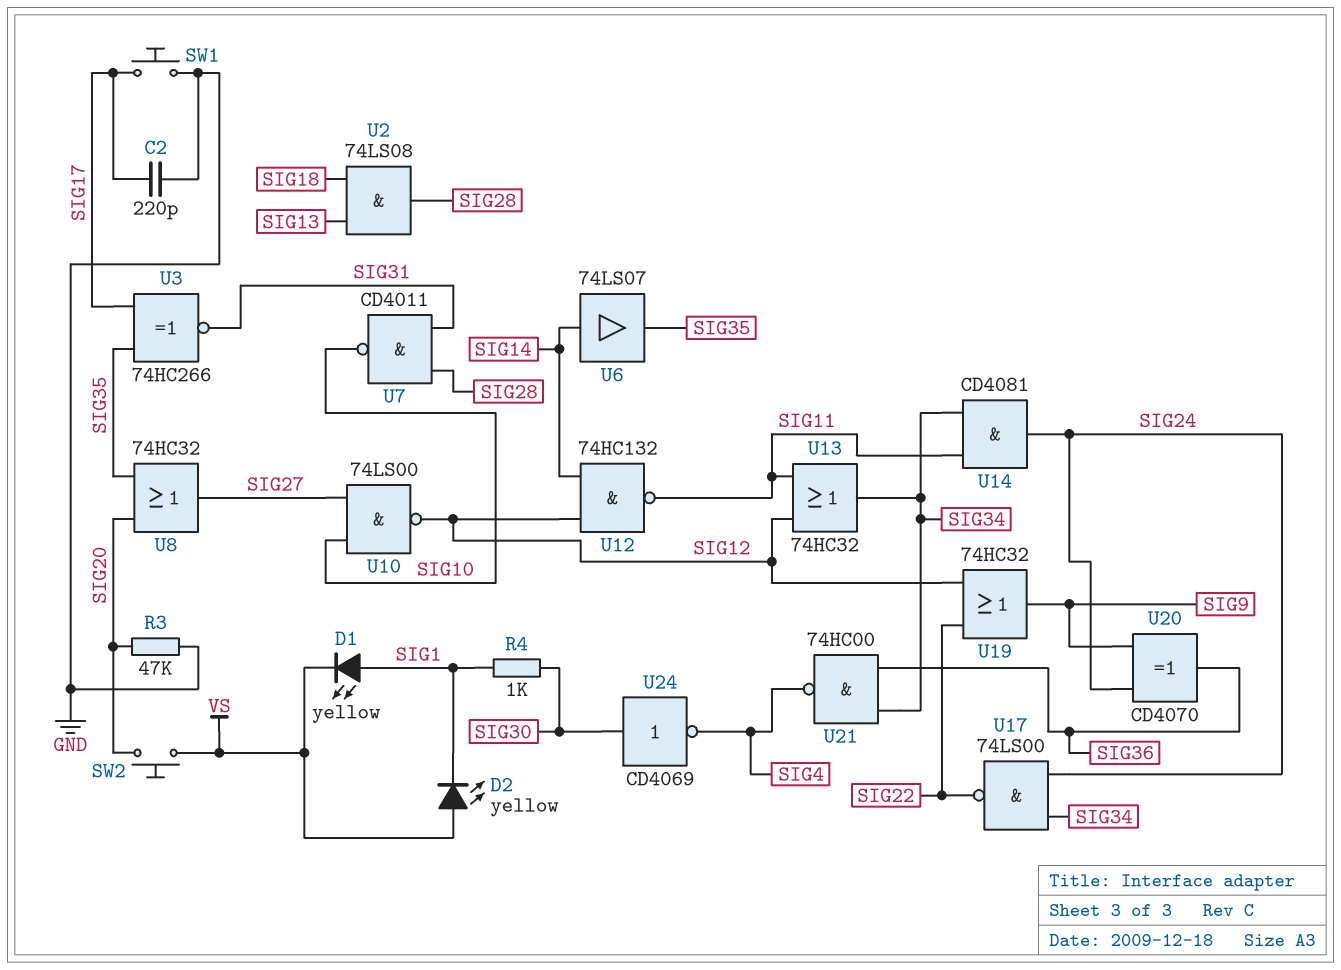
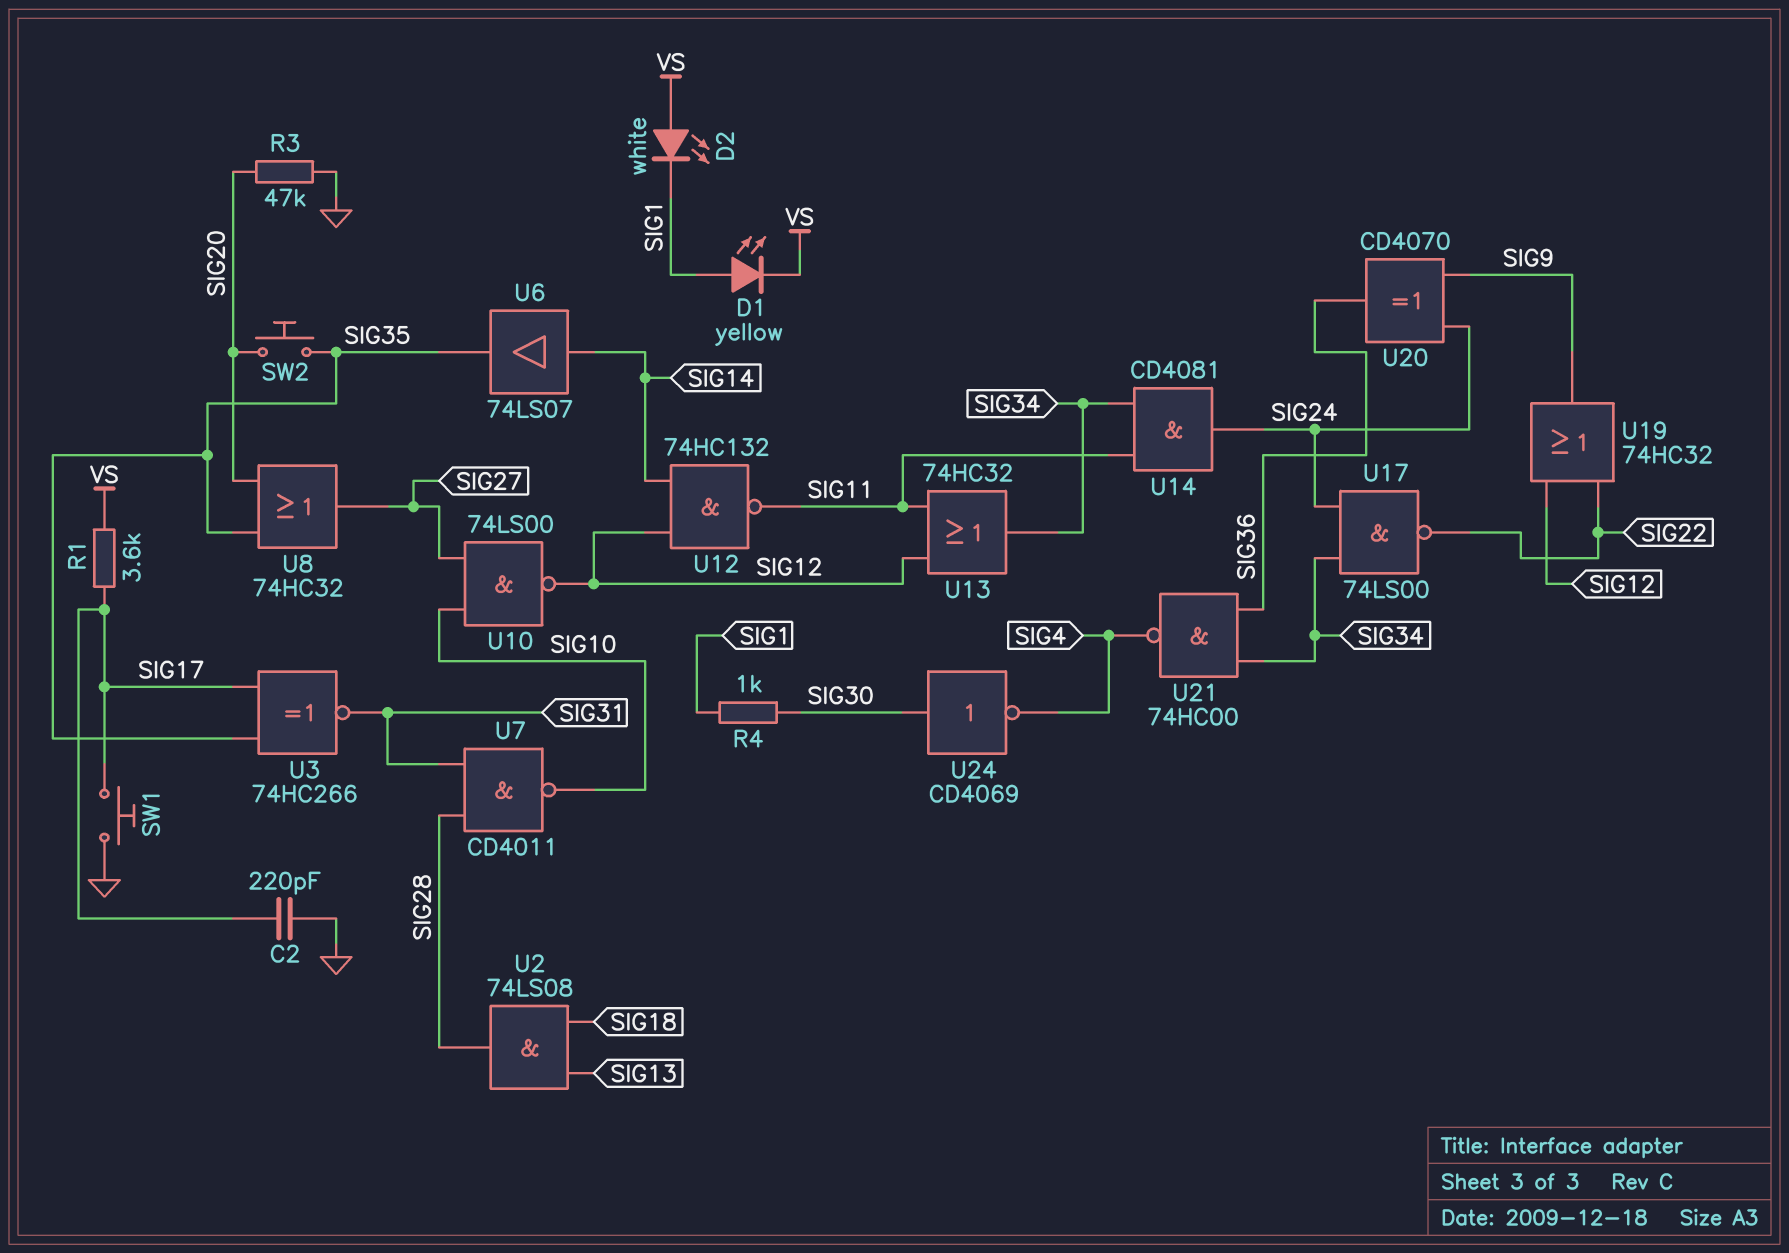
D2: LED yellow (A VS, K SIG1) -> LED white (A VS, K SIG1)
R1: none -> 3.6k (SIG17, VS)
SW2: button (SIG20, VS) -> button (SIG20, SIG35)

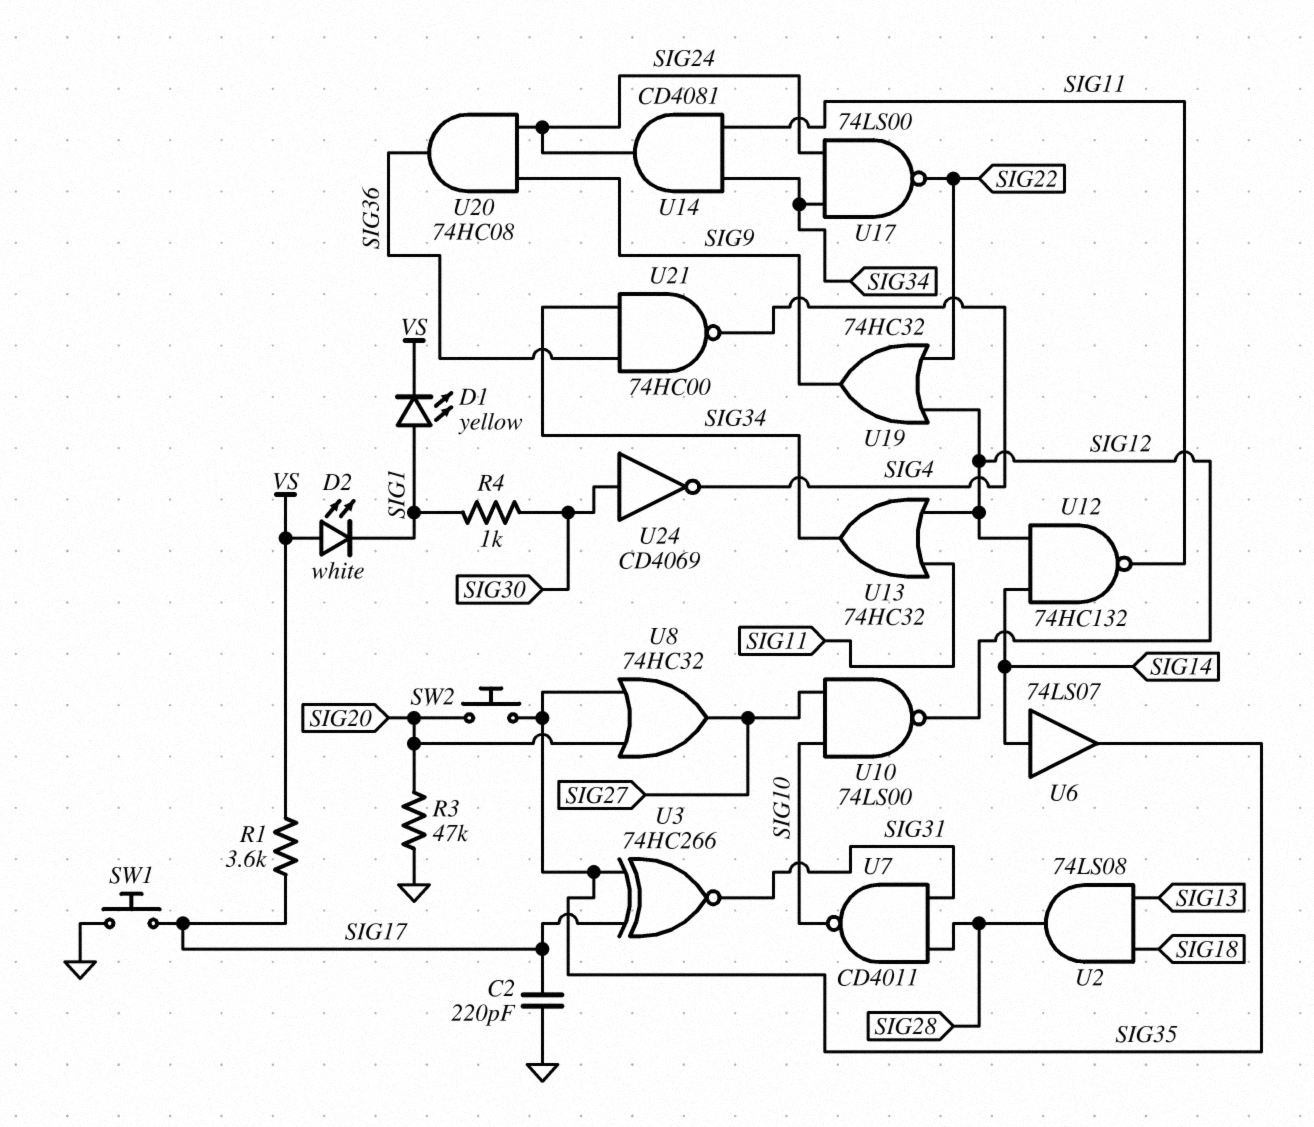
U20: XOR CD4070 (in SIG9, in SIG24, out SIG36) -> AND 74HC08 (in SIG9, in SIG24, out SIG36)

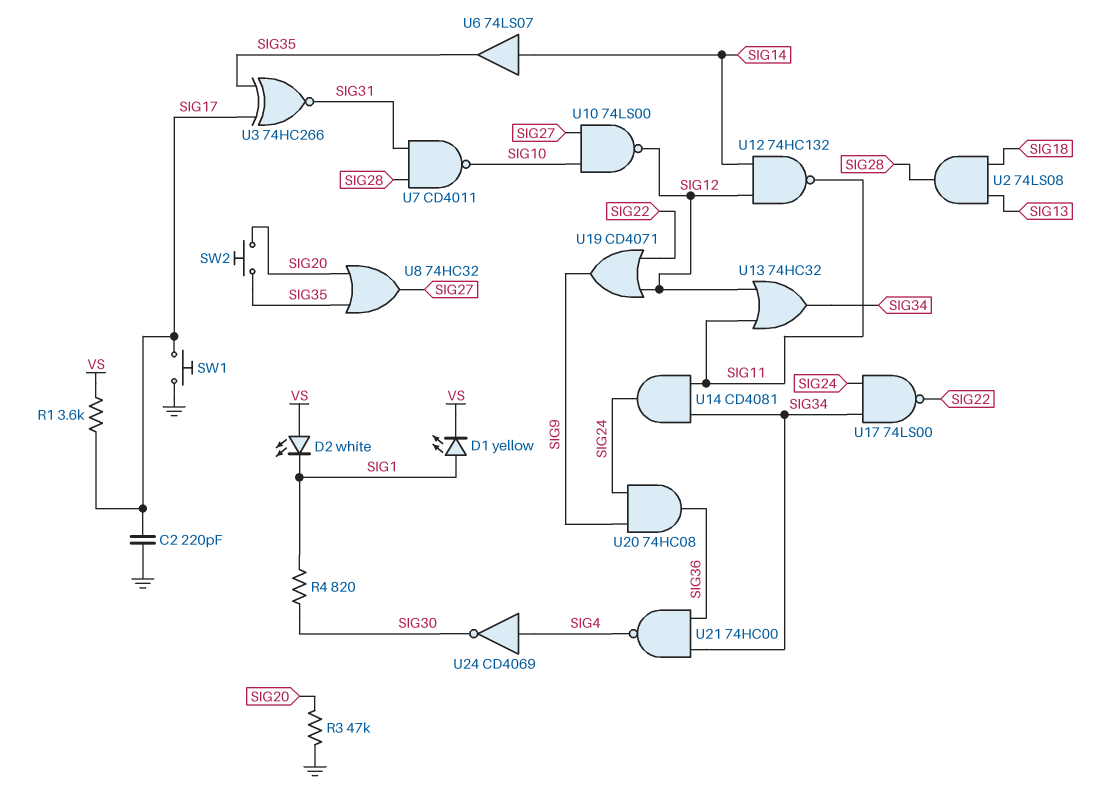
R4: 1k (SIG1, SIG30) -> 820 (SIG1, SIG30)
U19: OR 74HC32 (in SIG12, in SIG22, out SIG9) -> OR CD4071 (in SIG12, in SIG22, out SIG9)
U24: NOT CD4069 (in SIG30, out SIG4) -> NOT CD4069 (in SIG4, out SIG30)

